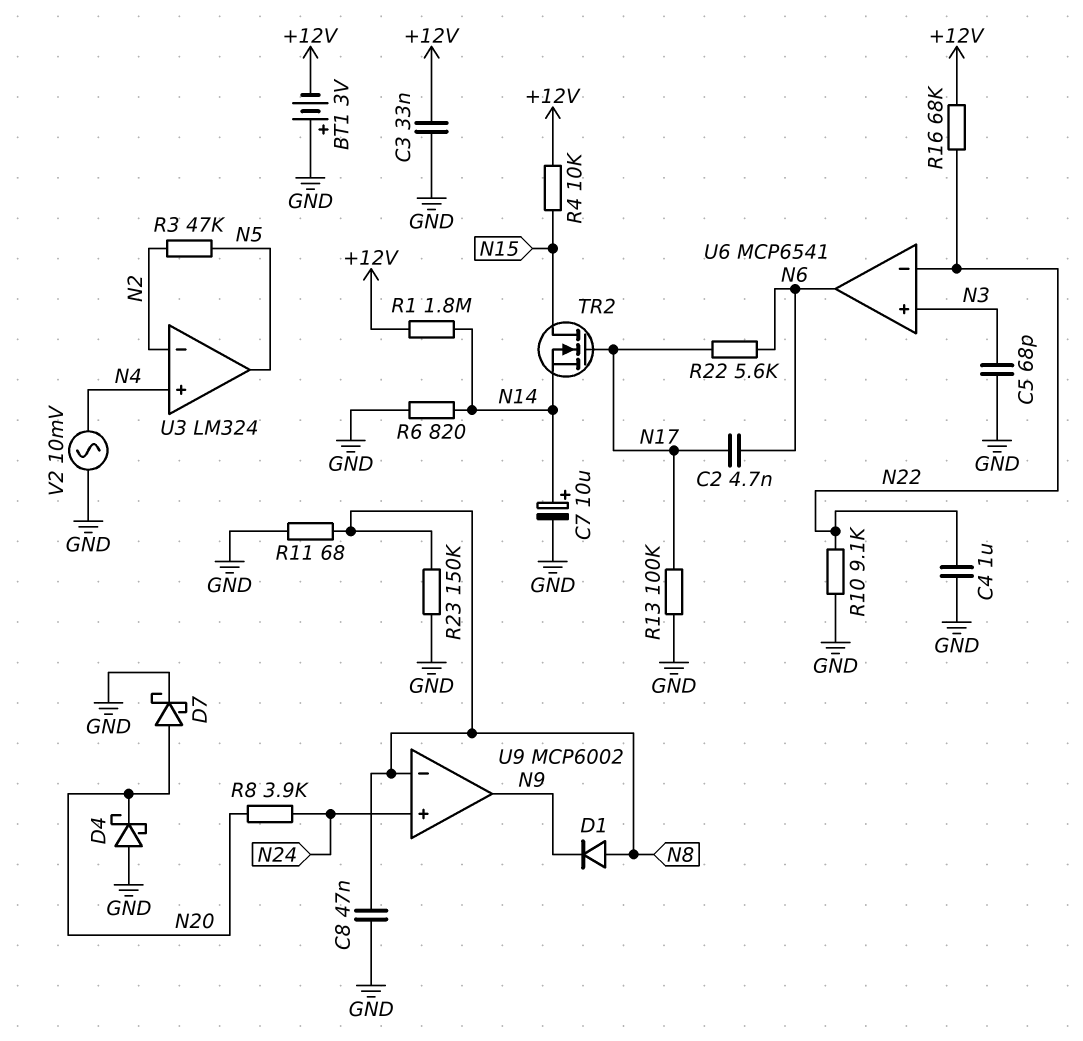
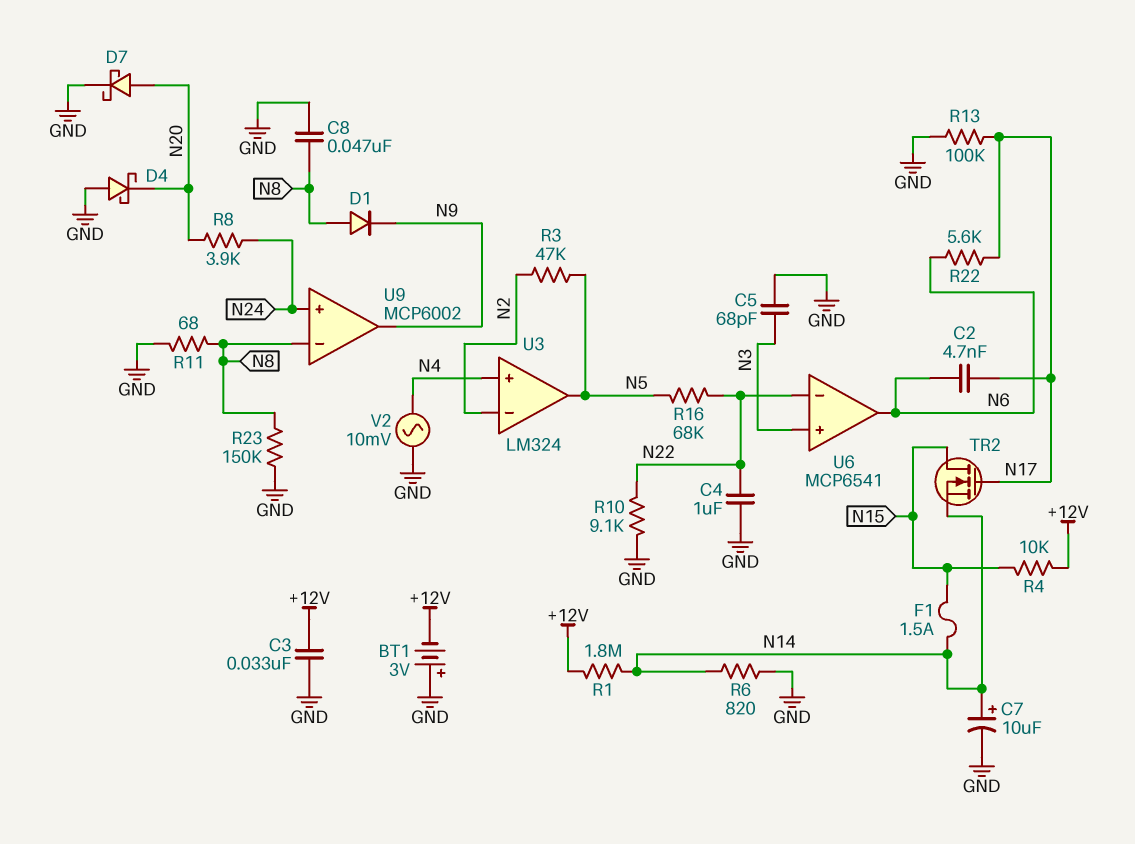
F1: none -> 1.5A (N14, N15)
R16: 68k (+12V, N22) -> 68k (N5, N22)

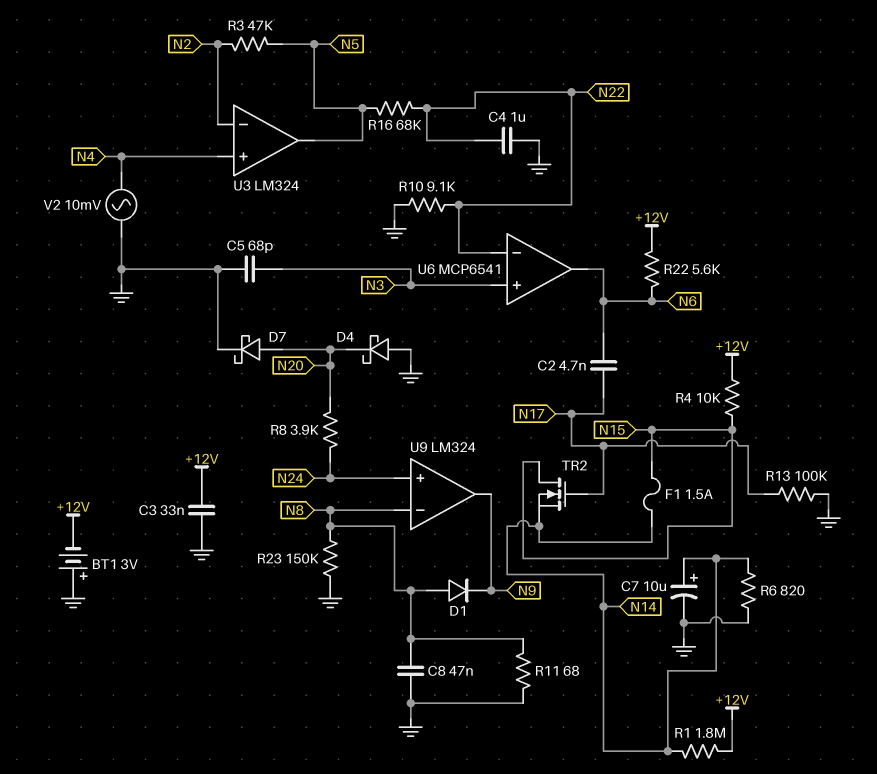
R22: 5.6k (N6, N17) -> 5.6k (+12V, N6)
U9: MCP6002 -> LM324

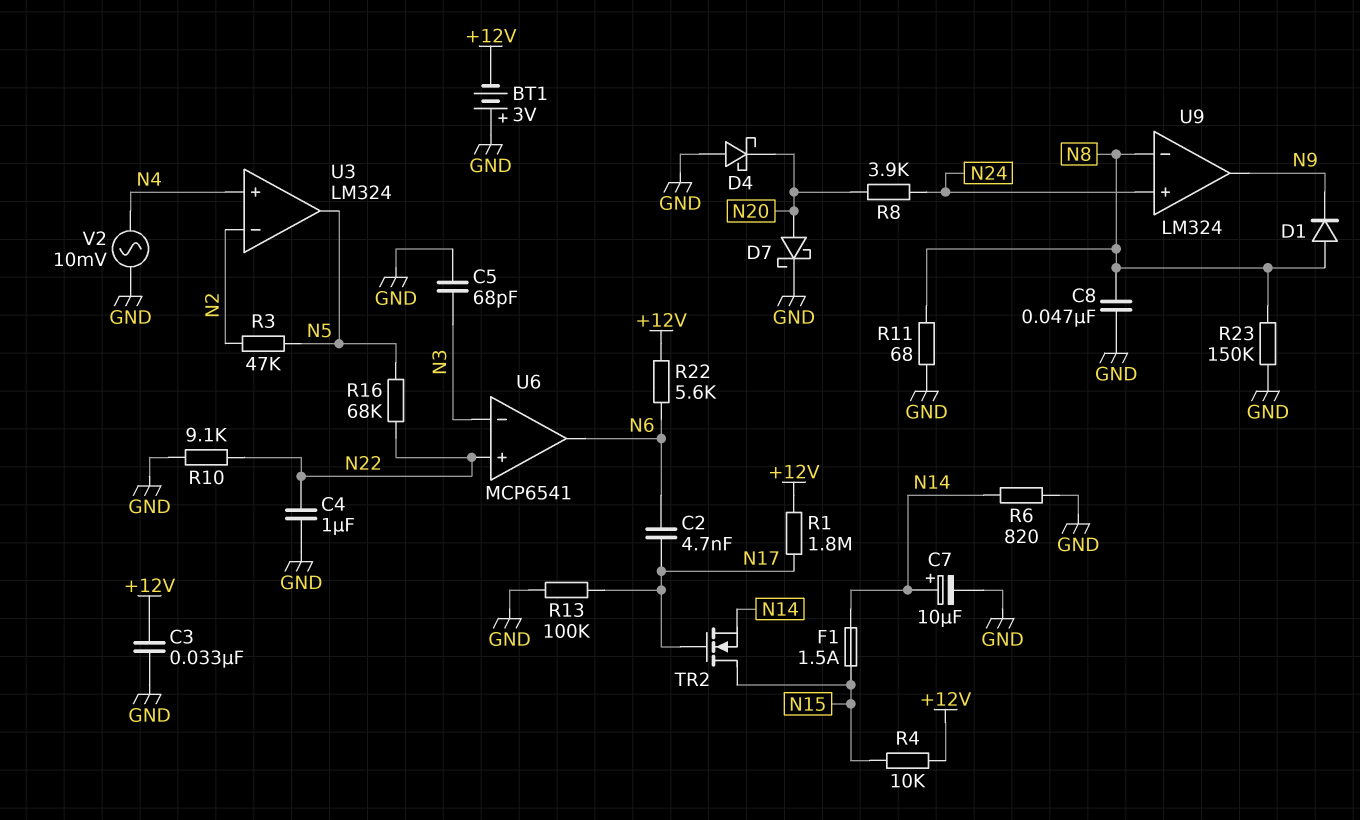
R1: 1.8M (+12V, N14) -> 1.8M (+12V, N17)
U6 pin in+: N3 -> N22
U6 pin in-: N22 -> N3

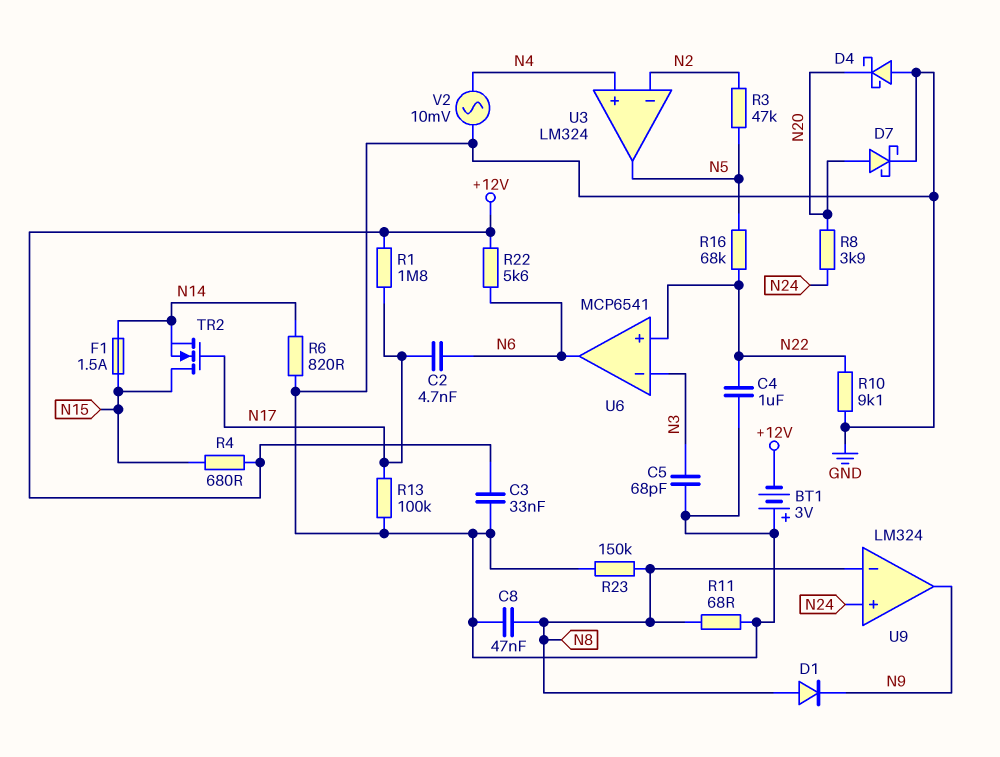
C7: 10uF (plus N14, minus GND) -> none
R4: 10k (+12V, N15) -> 680 (+12V, N15)

